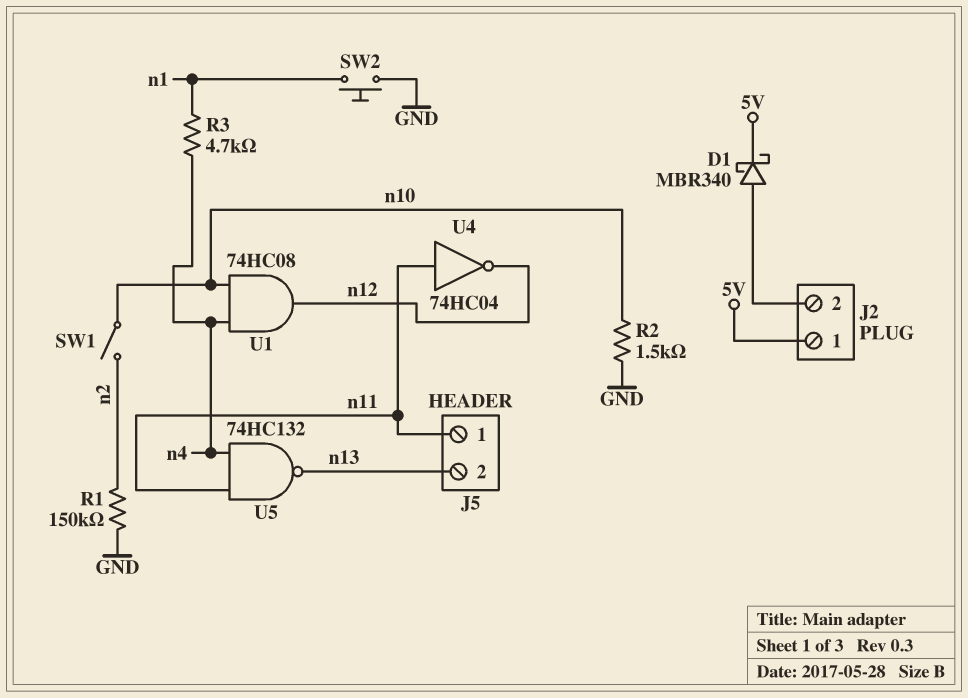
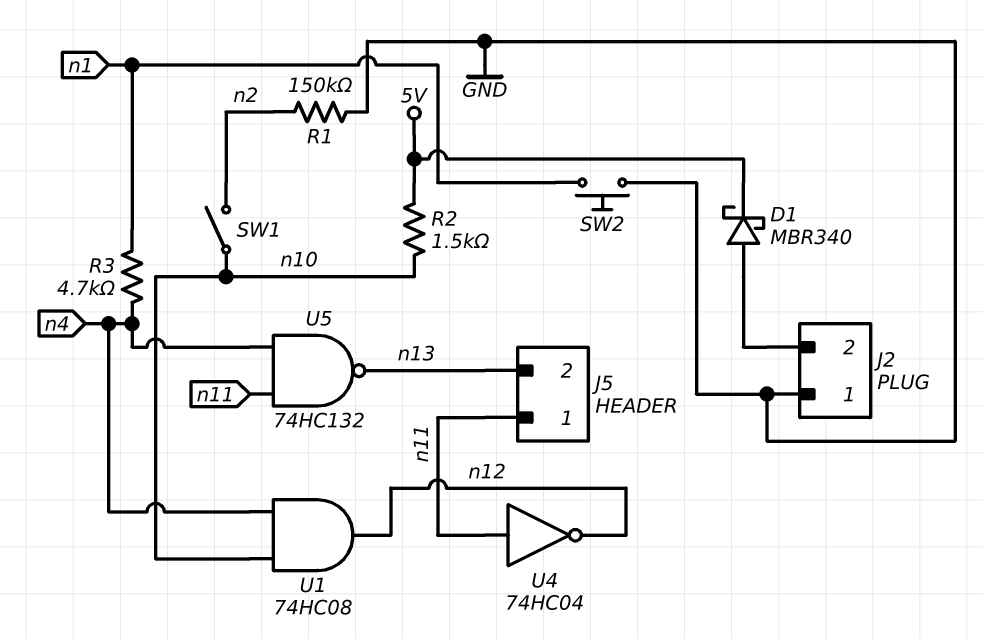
J2 pin 1: 5V -> GND
R2: 1.5k (GND, n10) -> 1.5k (5V, n10)

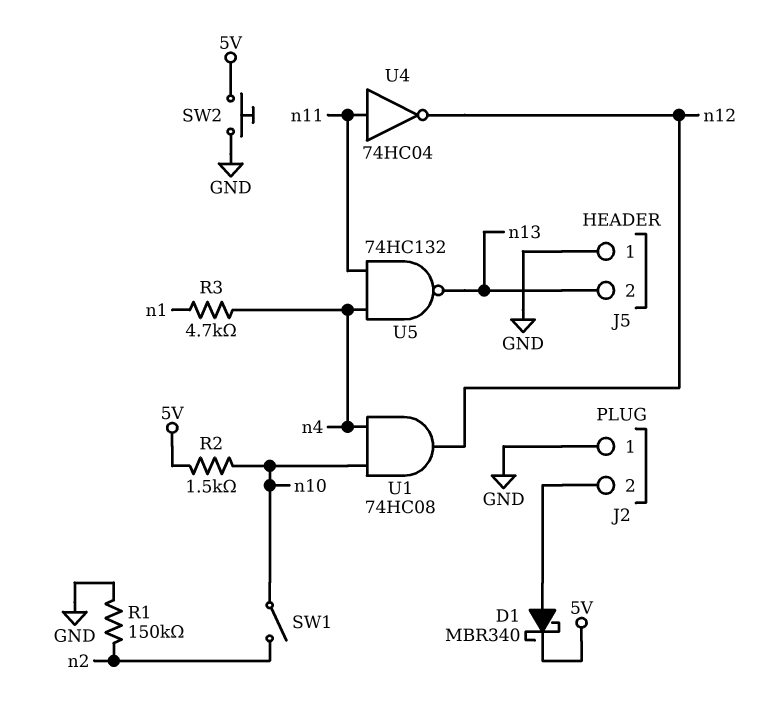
J5 pin 1: n11 -> GND
SW2: button (GND, n1) -> button (5V, GND)

